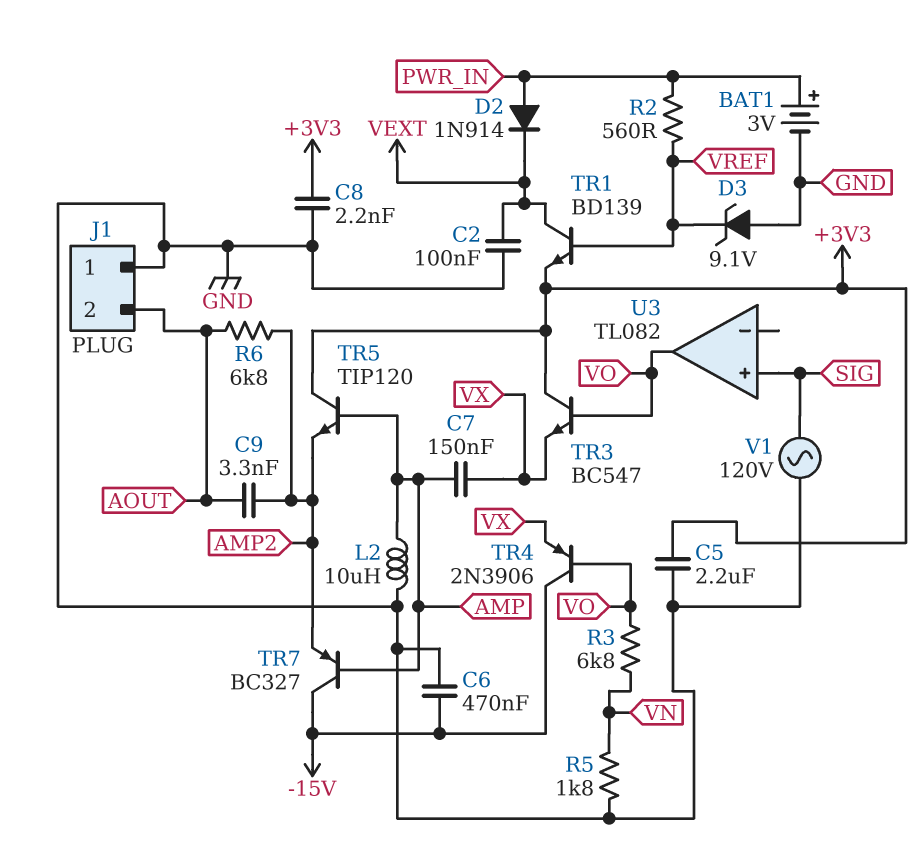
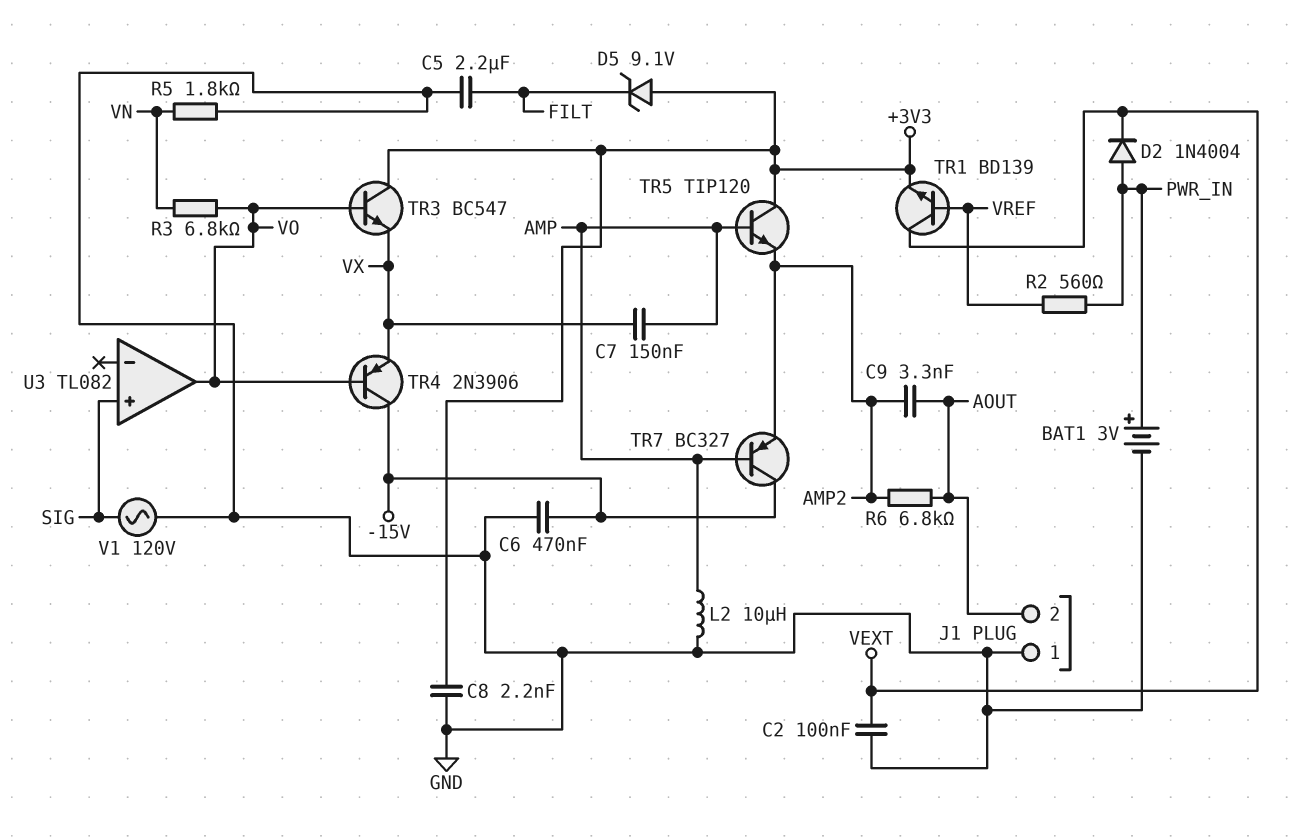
C5: 2.2uF (+3V3, GND) -> 2.2uF (FILT, GND)
D2: diode 1N914 (A PWR_IN, K VEXT) -> diode 1N4004 (A PWR_IN, K VEXT)
D3: zener 9.1V (A GND, K VREF) -> none
D5: none -> zener 9.1V (A +3V3, K FILT)

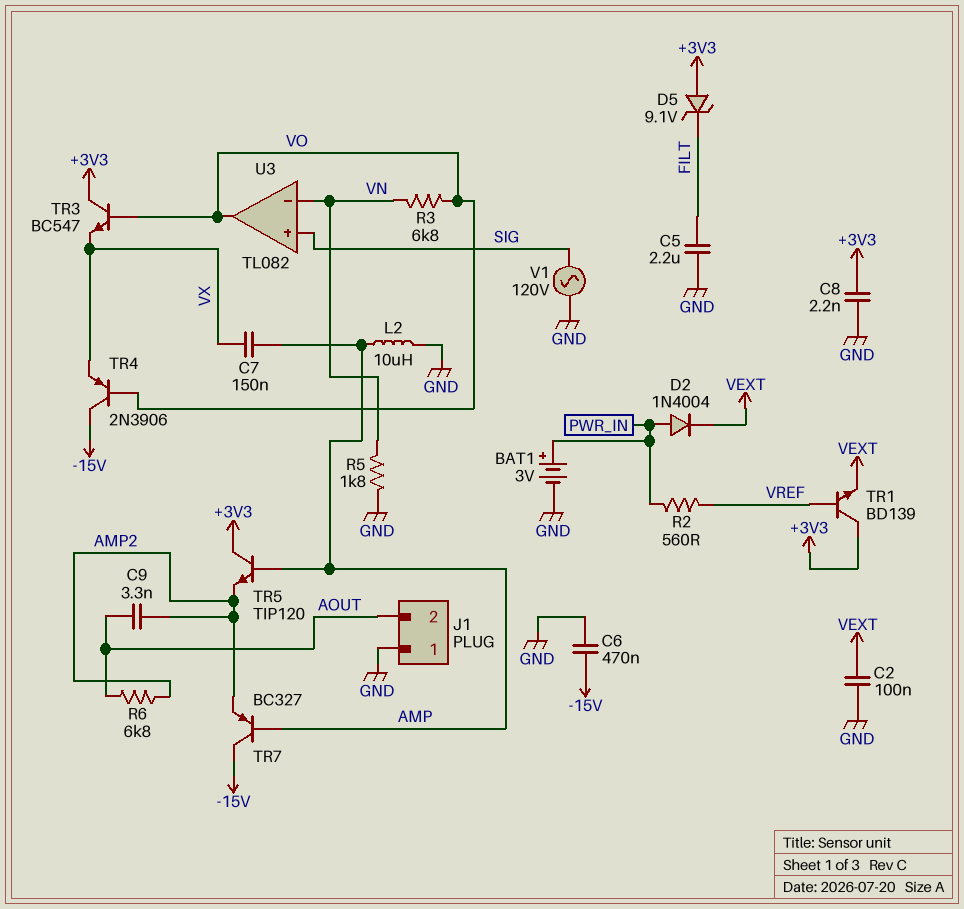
TR1: NPN BD139 (B VREF, C VEXT, E +3V3) -> NPN BD139 (B VREF, C +3V3, E VEXT)
U3 pin in-: none -> VN

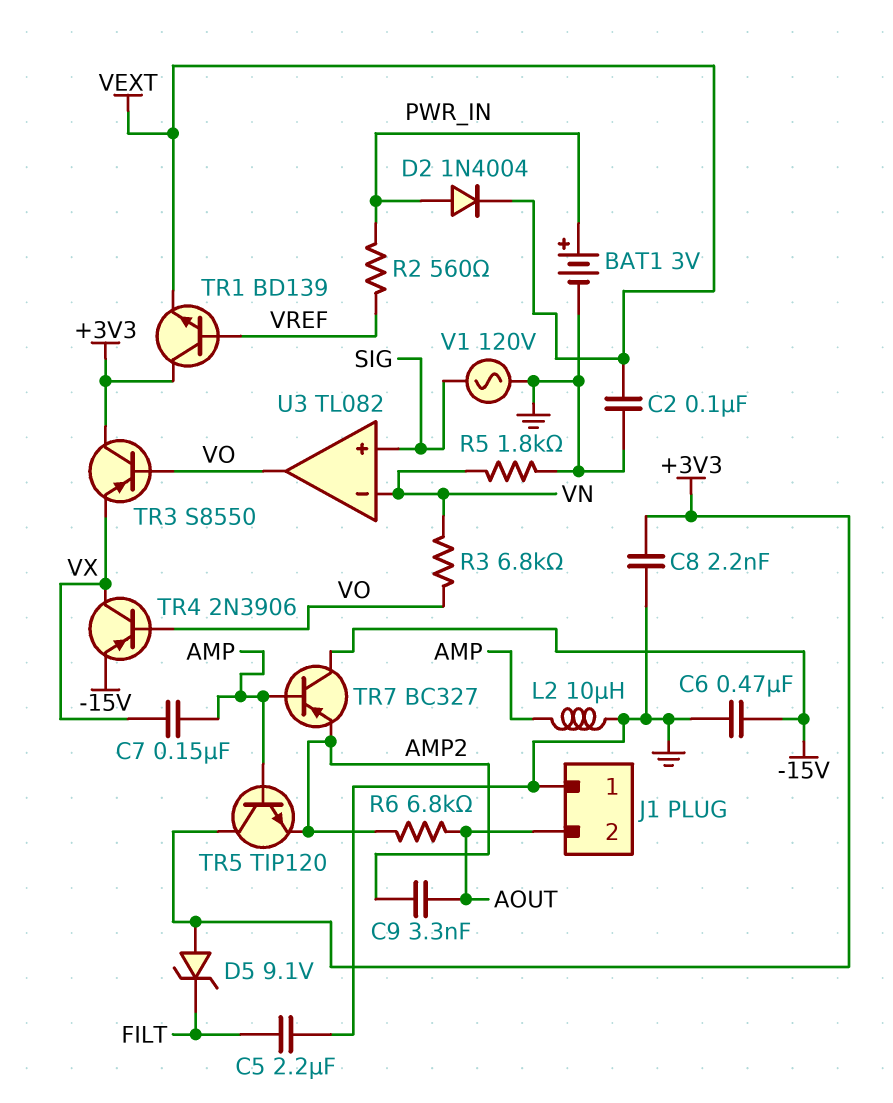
TR3: NPN BC547 (B VO, C +3V3, E VX) -> PNP S8550 (B VO, C +3V3, E VX)
TR4: PNP 2N3906 (B VO, C -15V, E VX) -> PNP 2N3906 (B VO, C VX, E -15V)

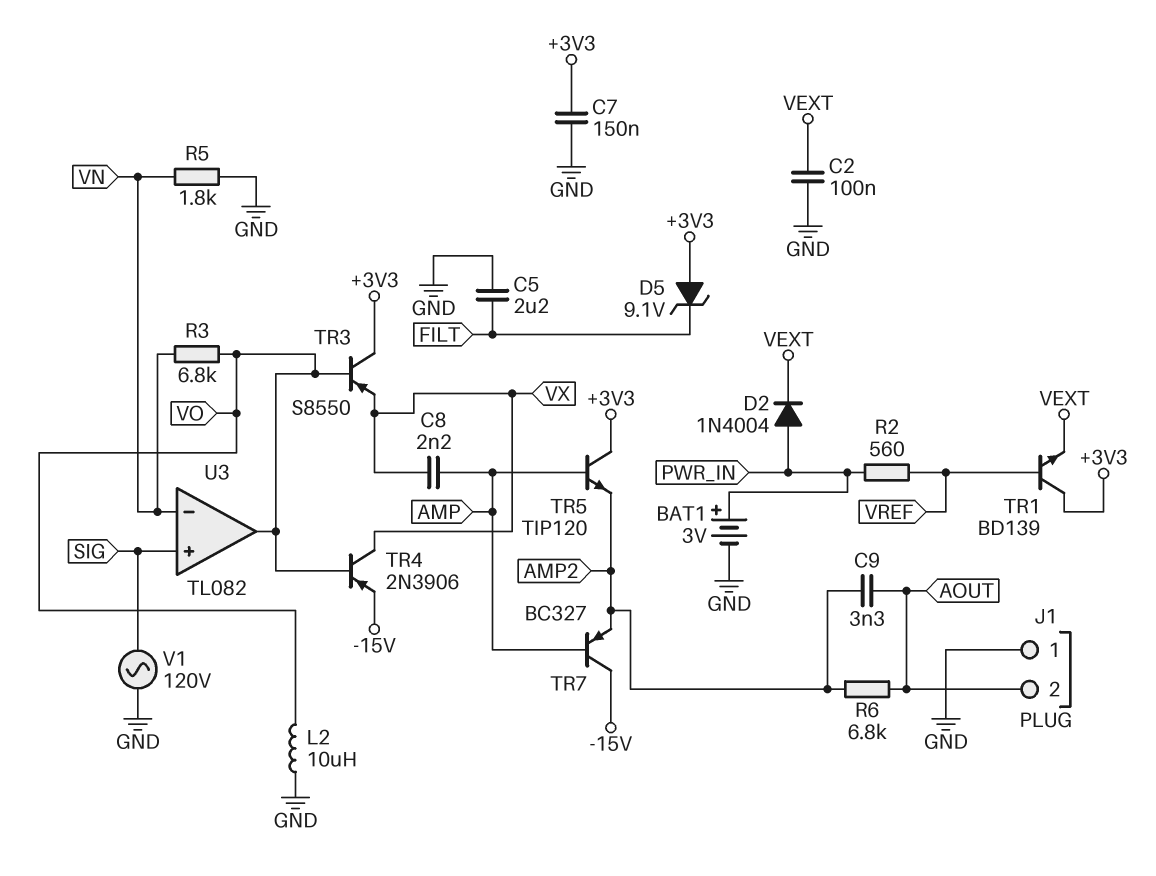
C6: 470nF (-15V, GND) -> none
C7: 150nF (AMP, VX) -> 150nF (+3V3, GND)
C8: 2.2nF (+3V3, GND) -> 2.2nF (AMP, VX)
L2: 10uH (AMP, GND) -> 10uH (GND, VO)

